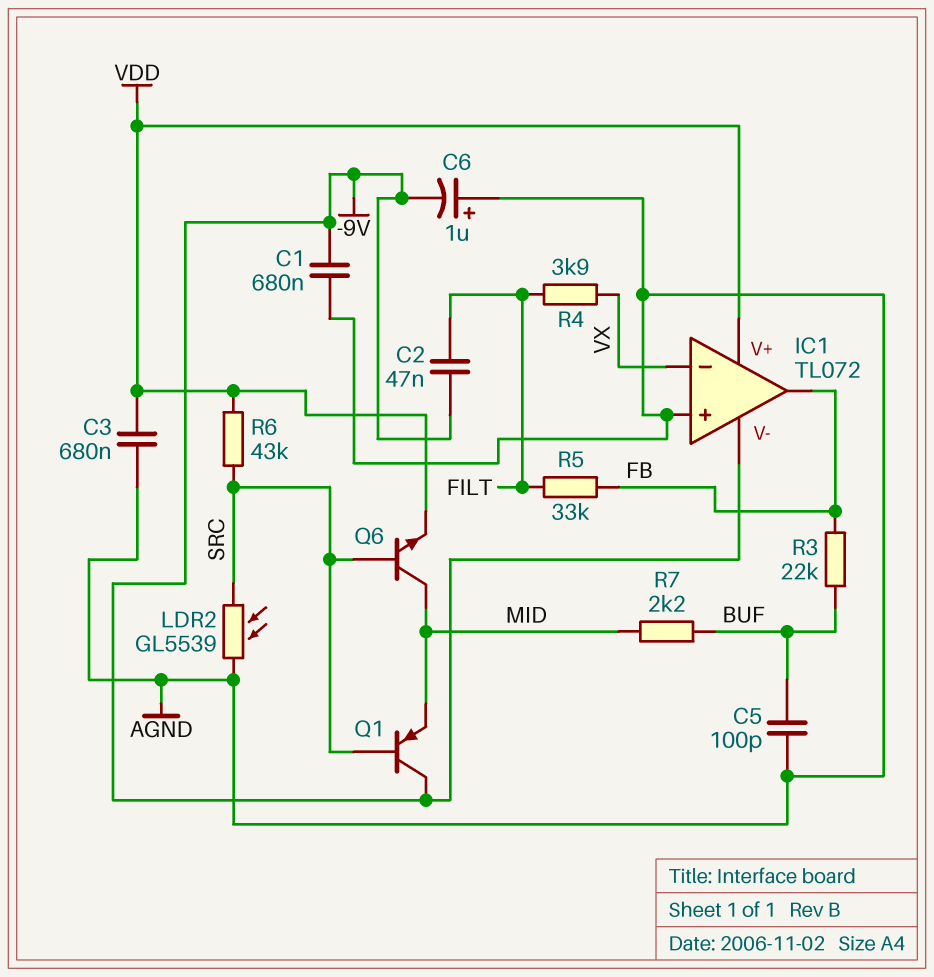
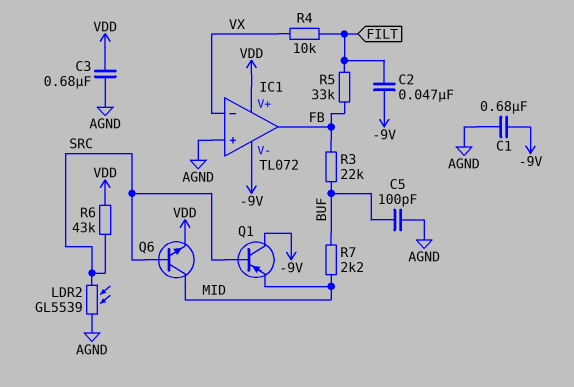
C6: 1uF (plus AGND, minus -9V) -> none
R4: 3.9k (FILT, VX) -> 10k (FILT, VX)

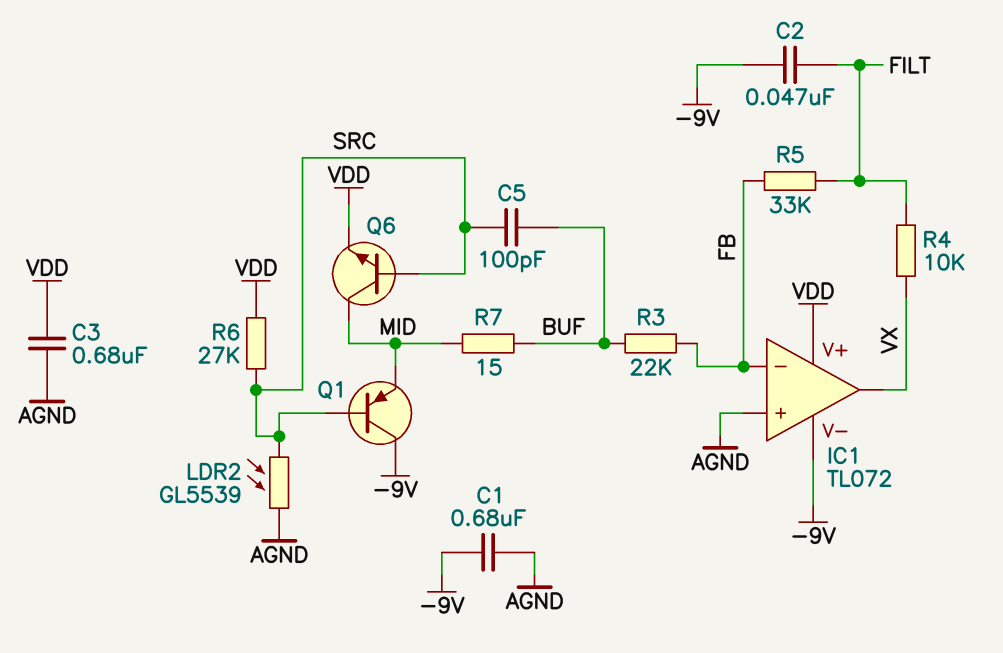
C5: 100pF (AGND, BUF) -> 100pF (BUF, SRC)
IC1 pin in-: VX -> FB
IC1 pin out: FB -> VX
R6: 43k (SRC, VDD) -> 27k (SRC, VDD)
R7: 2.2k (BUF, MID) -> 15 (BUF, MID)

